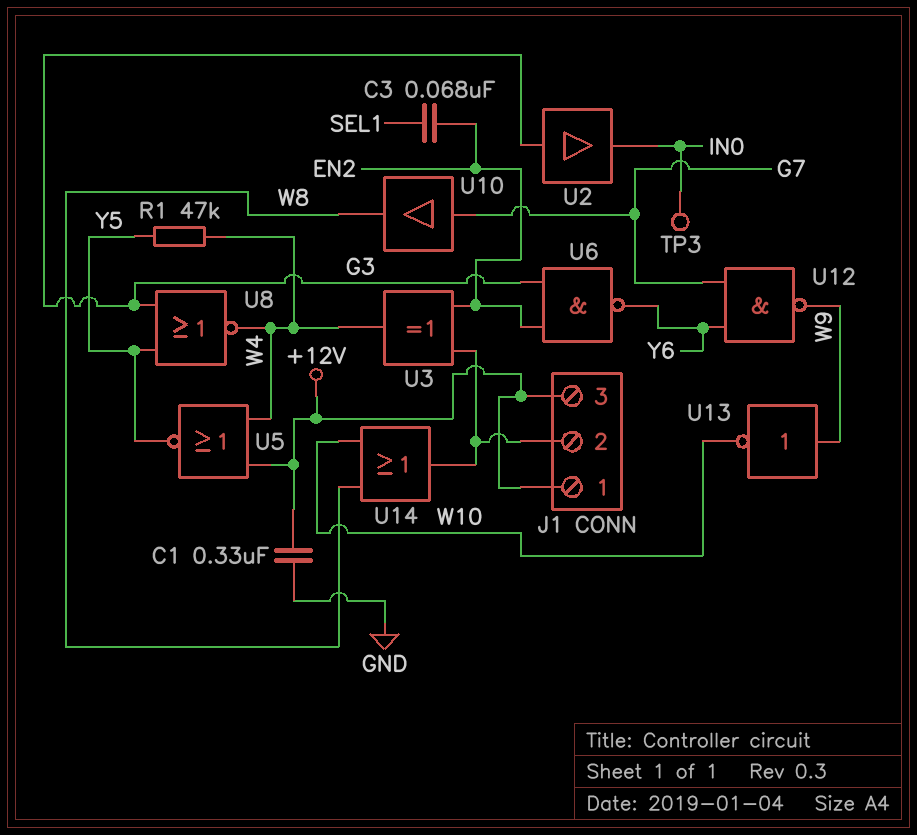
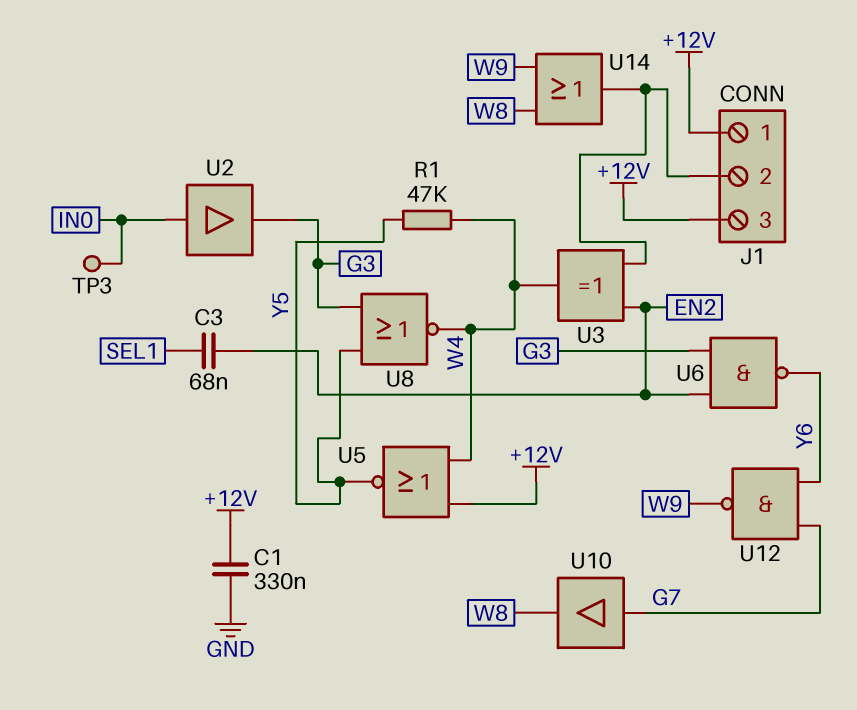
U2: buffer (in G3, out IN0) -> buffer (in IN0, out G3)
U13: NOT (in W9, out W10) -> none
U14: OR (in W8, in W10, out J1/2) -> OR (in W8, in W9, out J1/2)

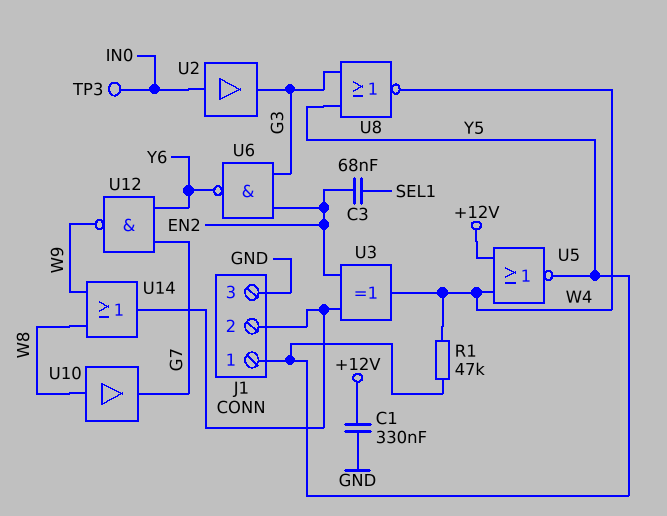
J1 pin 1: +12V -> Y5
J1 pin 3: +12V -> GND
U10: buffer (in G7, out W8) -> buffer (in W8, out G7)

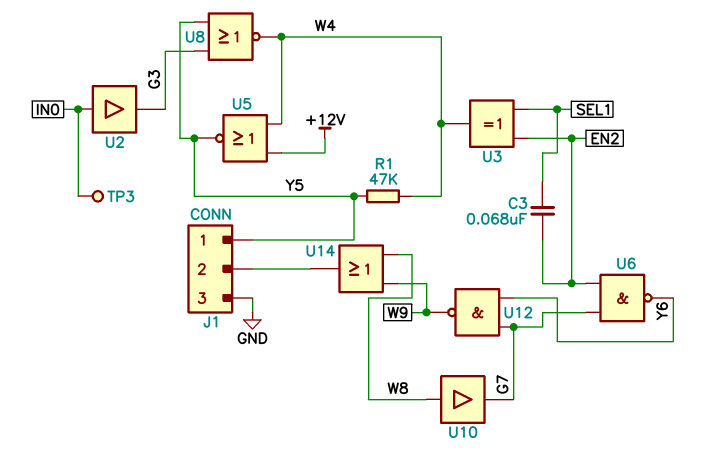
C1: 330nF (+12V, GND) -> none
U3: XOR (in EN2, in J1/2, out W4) -> XOR (in EN2, in SEL1, out W4)
U6: NAND (in EN2, in G3, out Y6) -> NAND (in EN2, in G7, out Y6)

